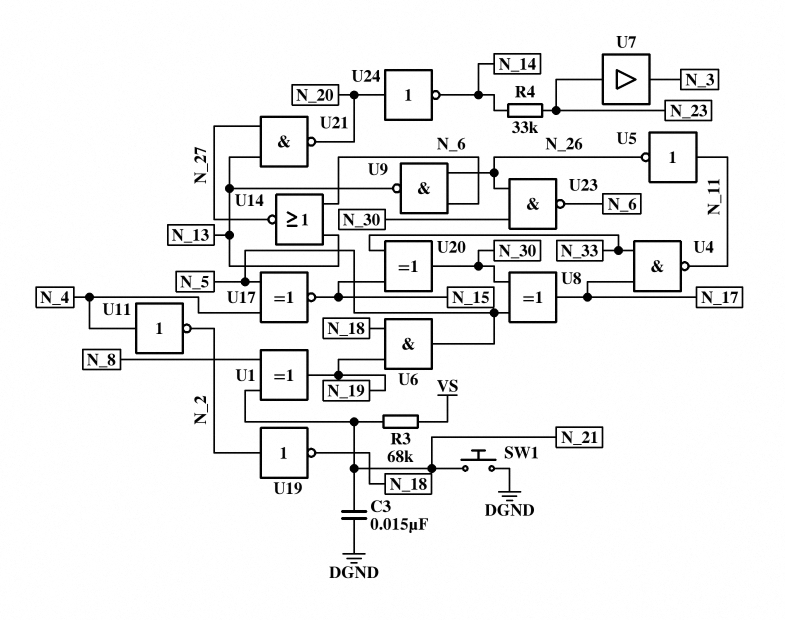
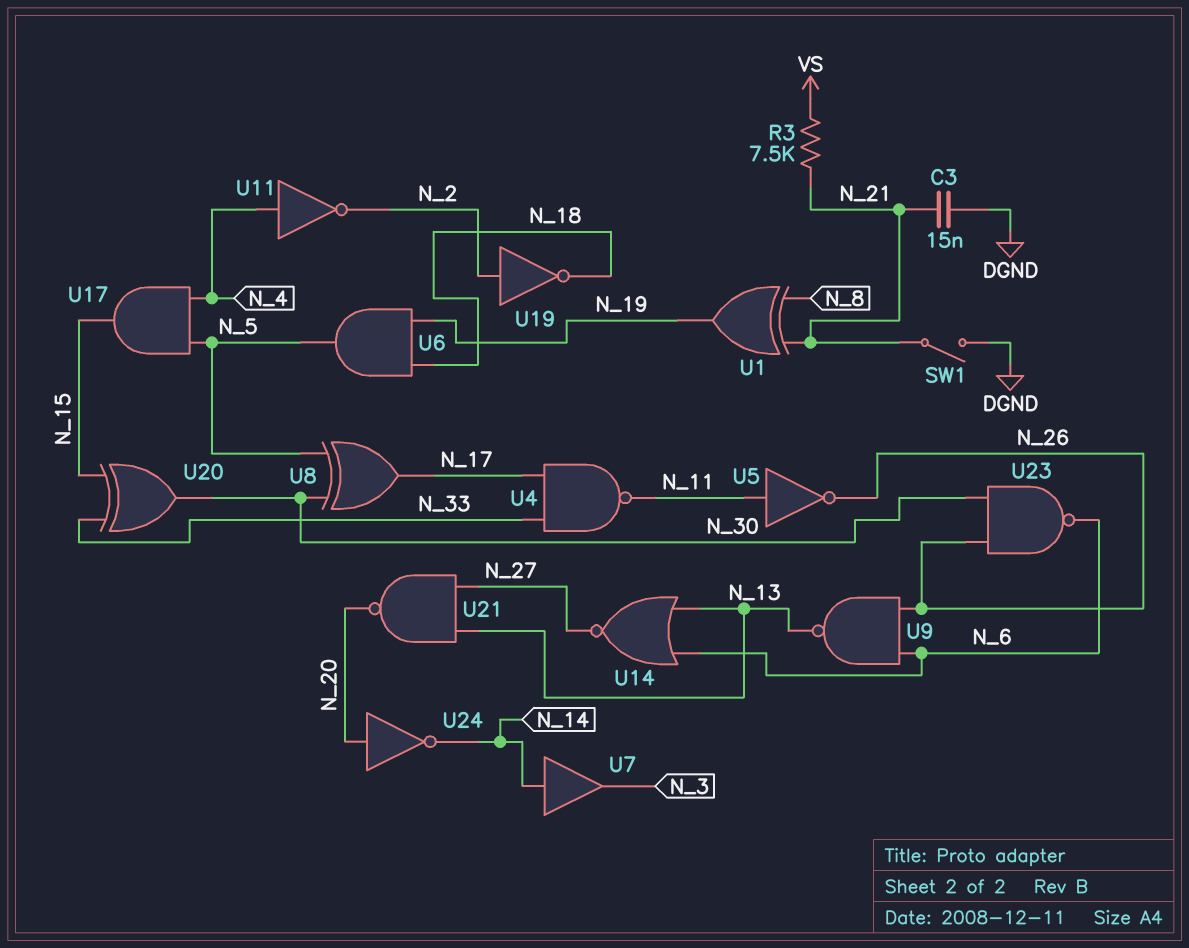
R3: 68k (N_21, VS) -> 7.5k (N_21, VS)
R4: 33k (N_14, N_23) -> none
SW1: button (DGND, N_21) -> switch (DGND, N_21)
U7: buffer (in N_23, out N_3) -> buffer (in N_14, out N_3)
U17: XNOR (in N_4, in N_5, out N_15) -> AND (in N_4, in N_5, out N_15)

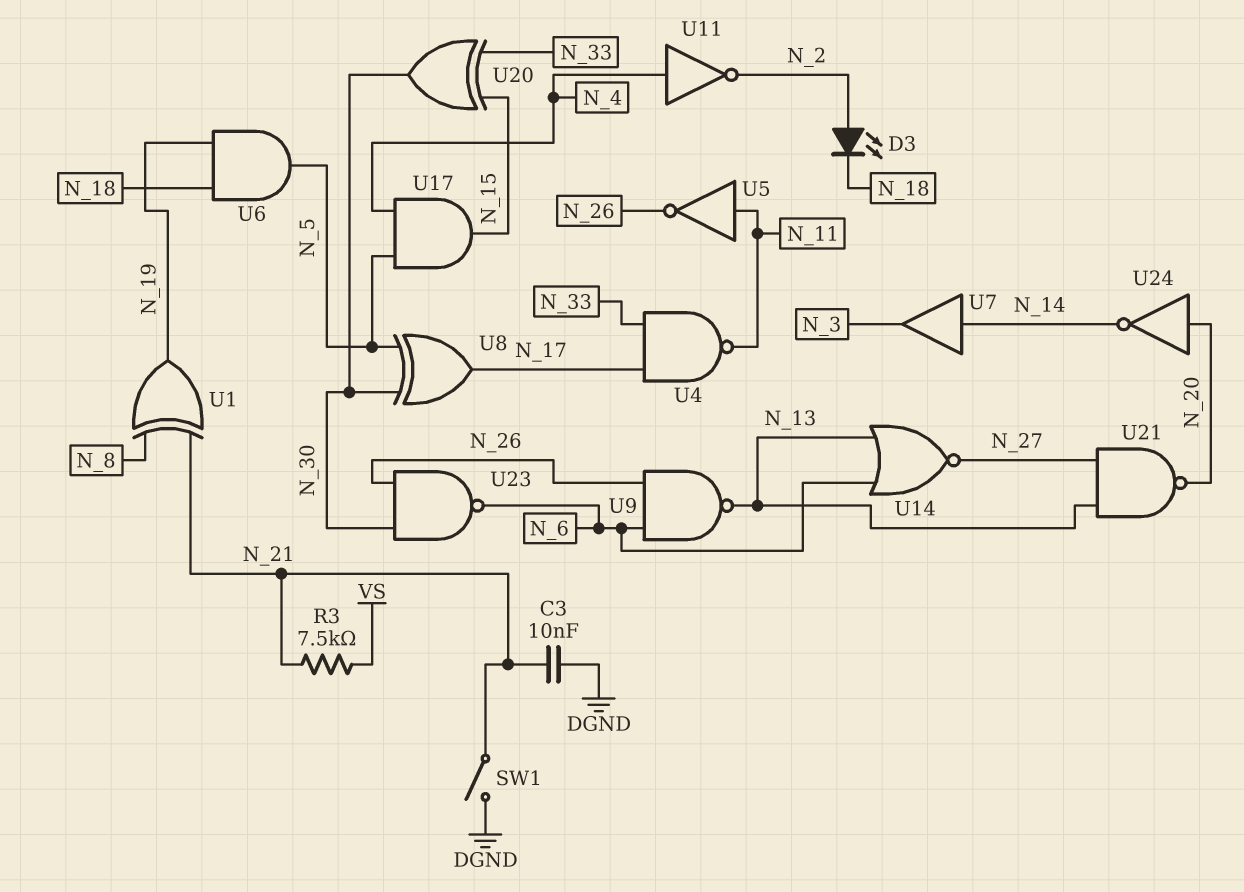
C3: 15nF (DGND, N_21) -> 10nF (DGND, N_21)
D3: none -> LED (A N_2, K N_18)
U19: NOT (in N_2, out N_18) -> none

